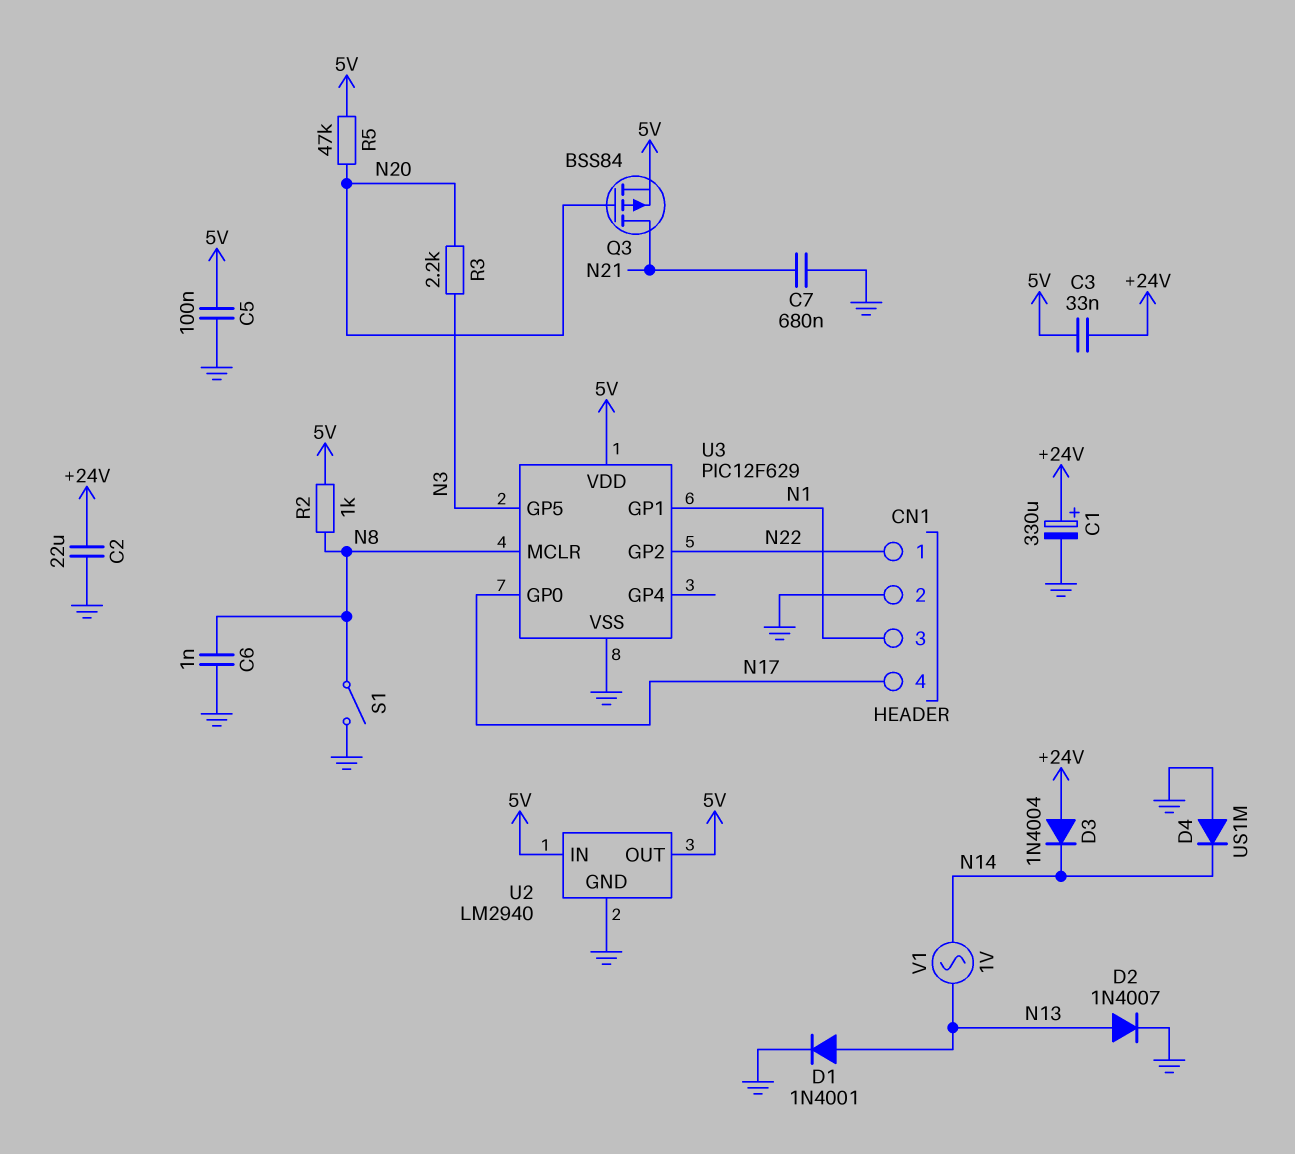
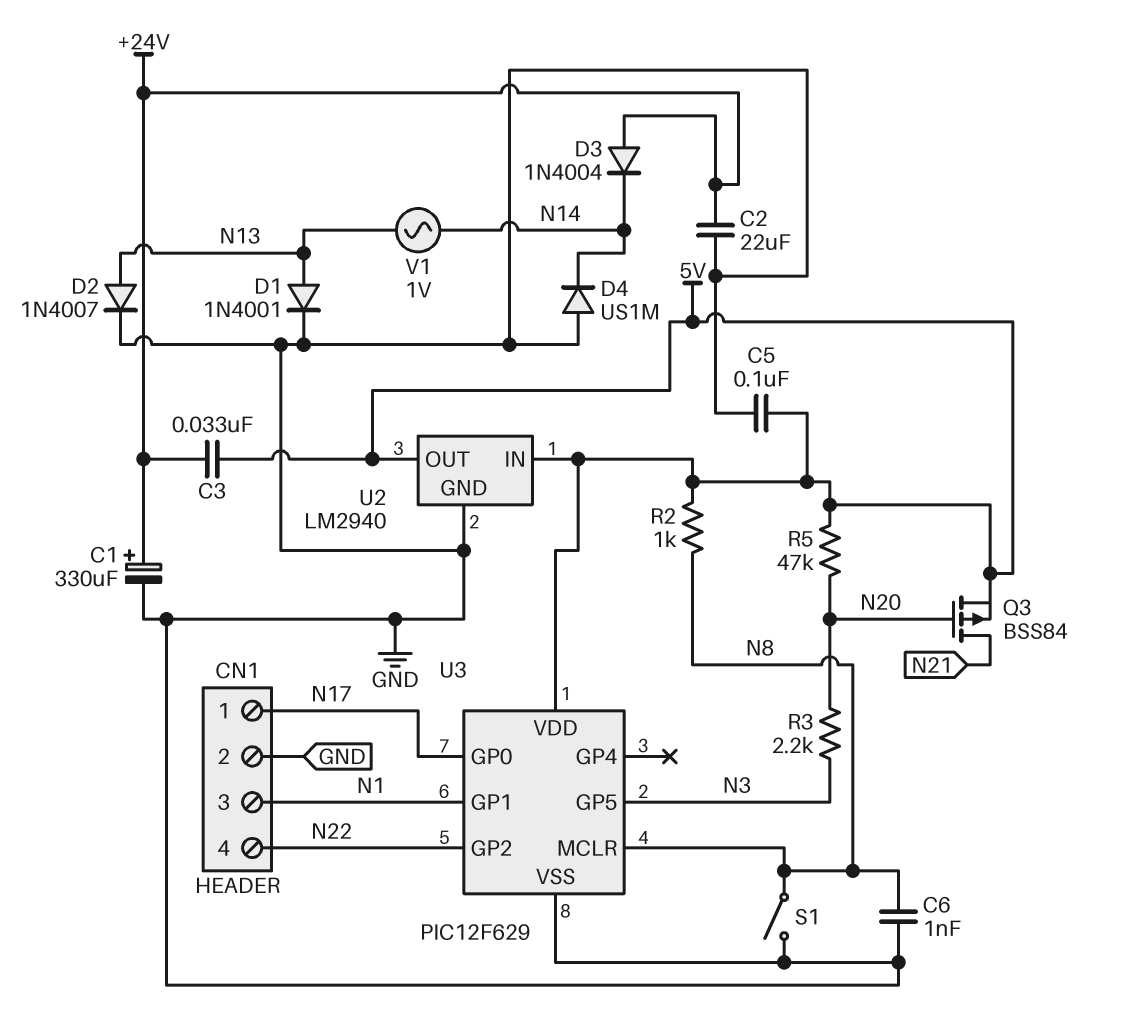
C7: 680nF (GND, N21) -> none
CN1 pin 1: N22 -> N17
CN1 pin 4: N17 -> N22

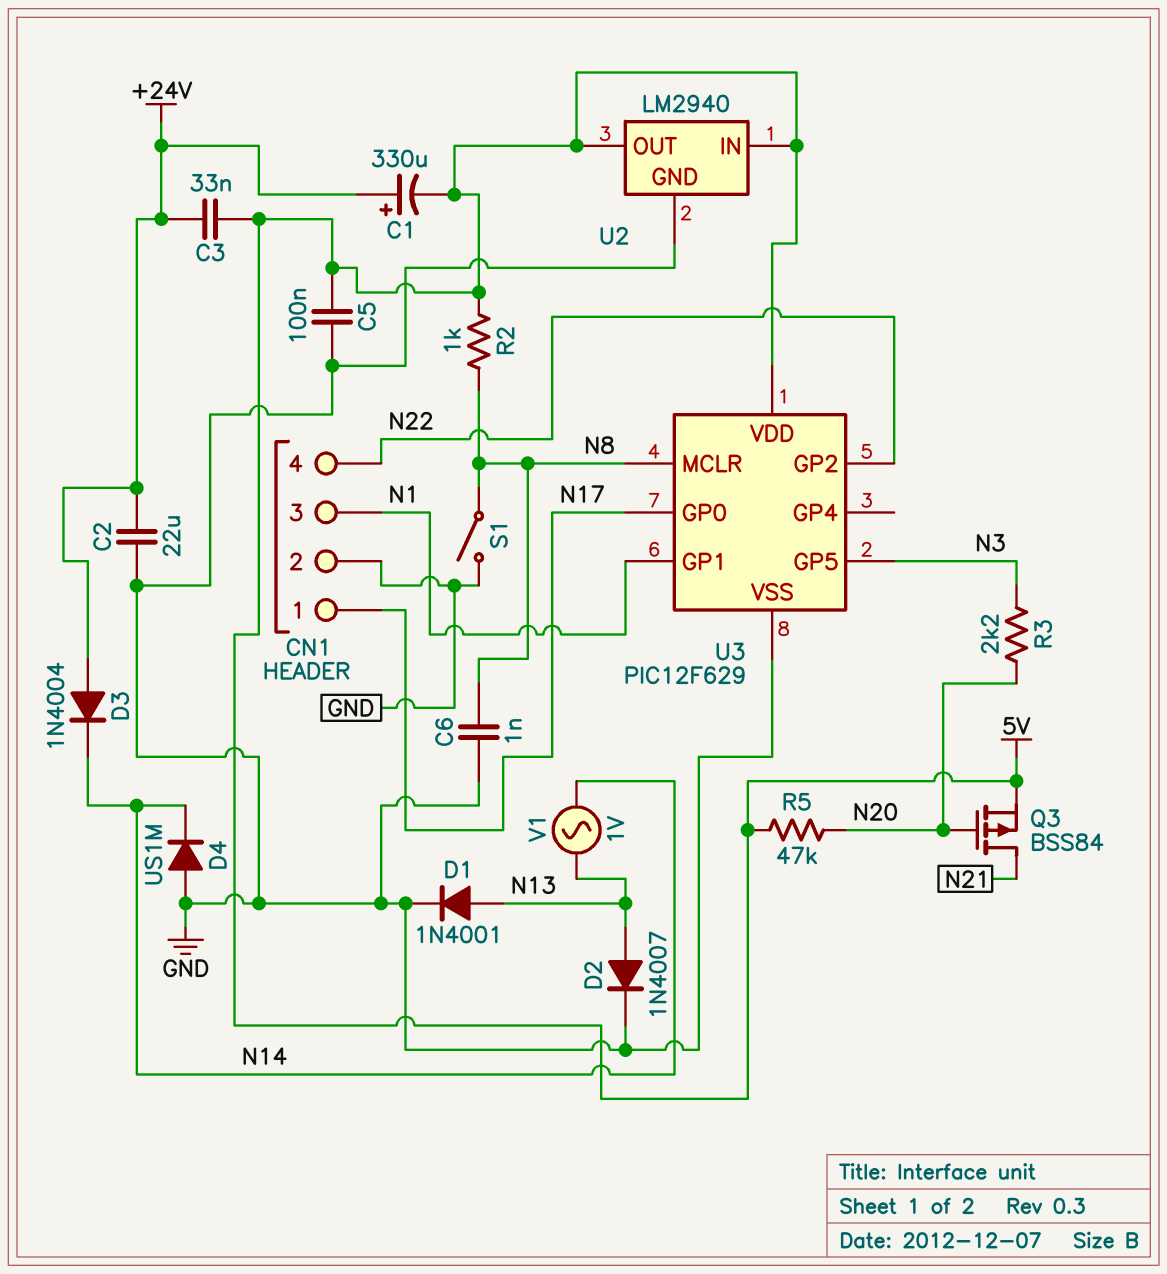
C1: 330uF (plus +24V, minus GND) -> 330uF (plus +24V, minus 5V)

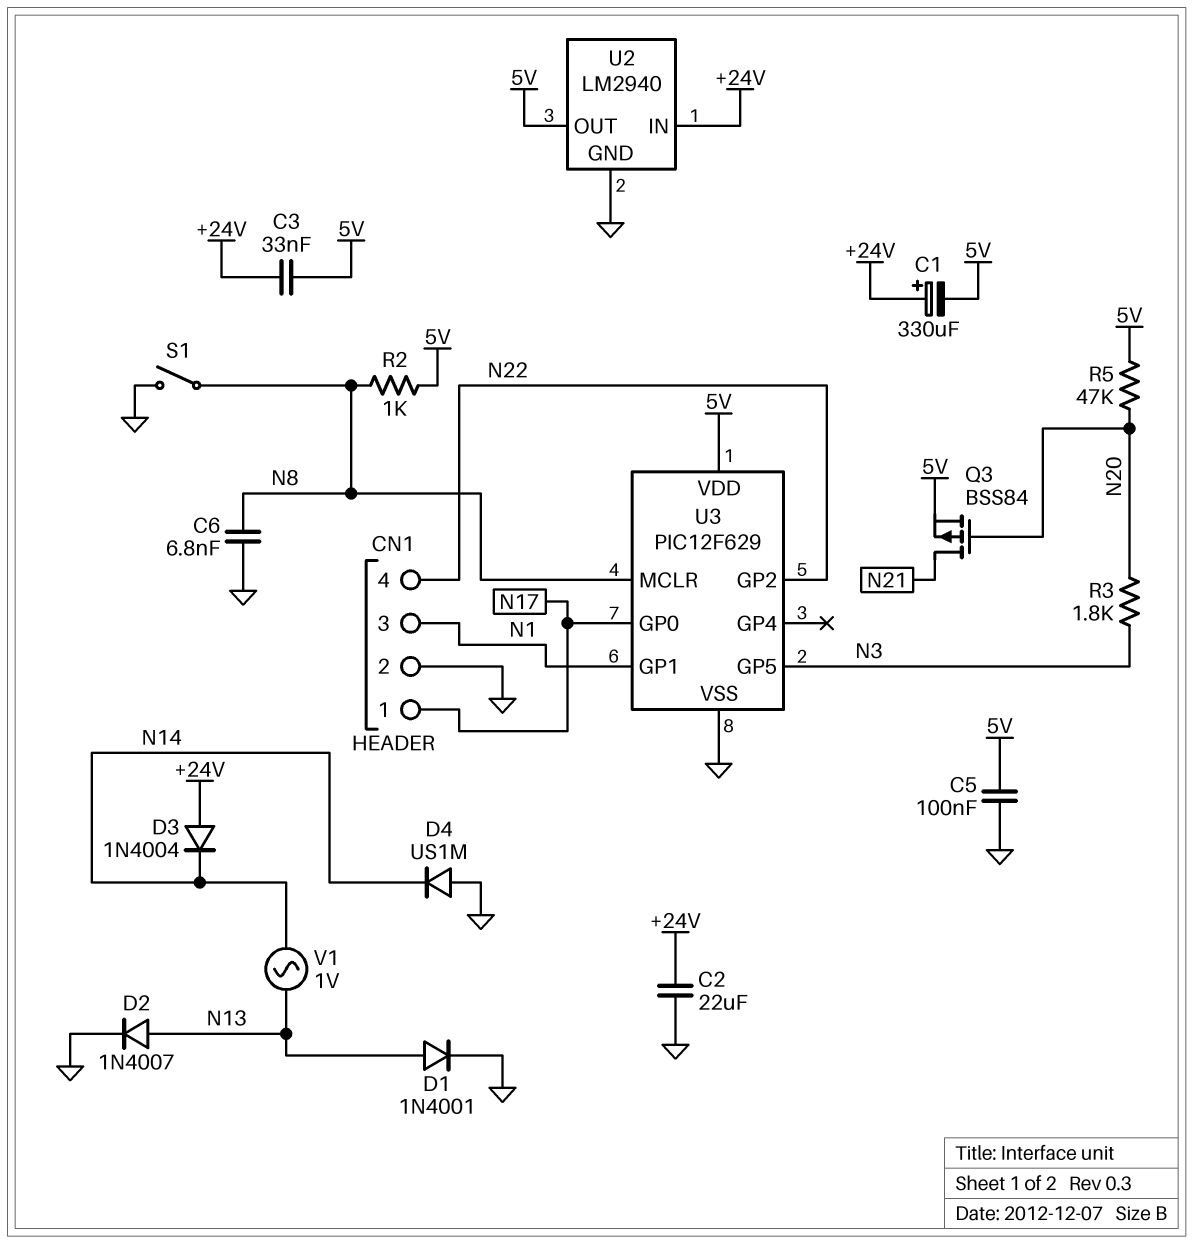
C6: 1nF (GND, N8) -> 6.8nF (GND, N8)
R3: 2.2k (N3, N20) -> 1.8k (N3, N20)
U2 pin IN: 5V -> +24V

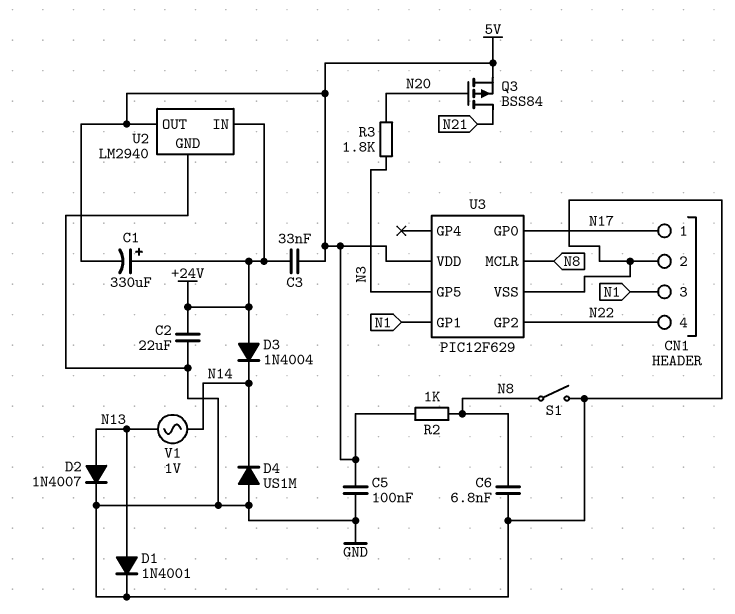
R5: 47k (5V, N20) -> none

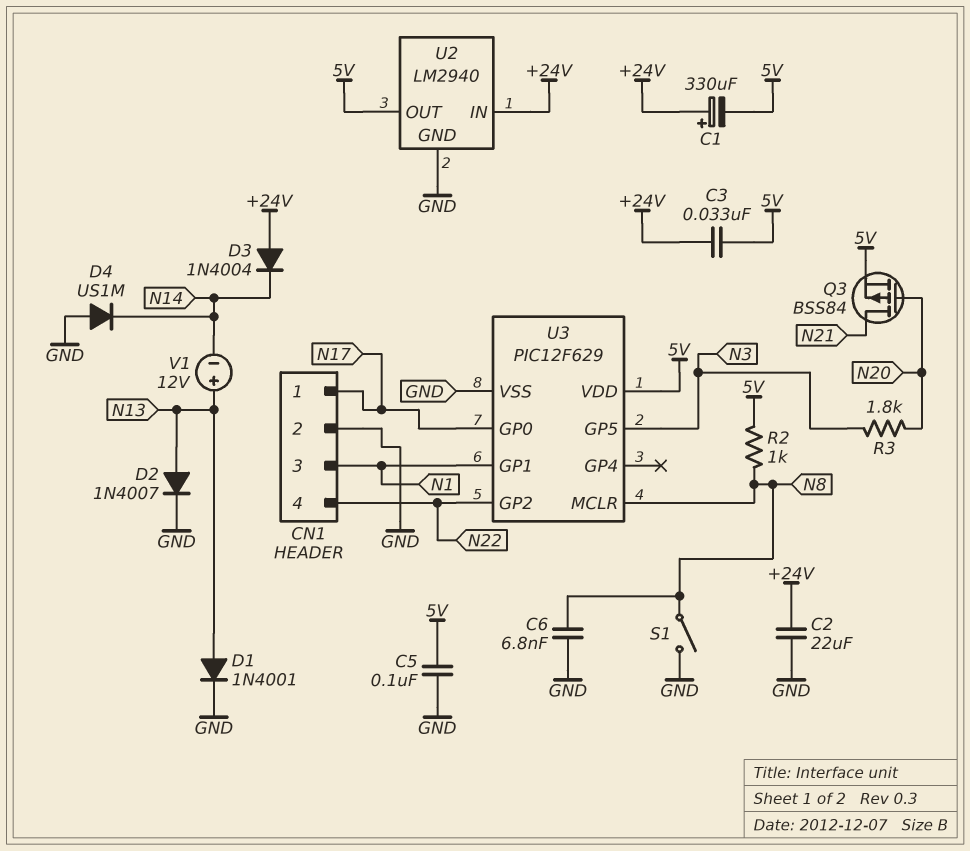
V1: AC 1V (N13, N14) -> 12V (plus N13, minus N14)

